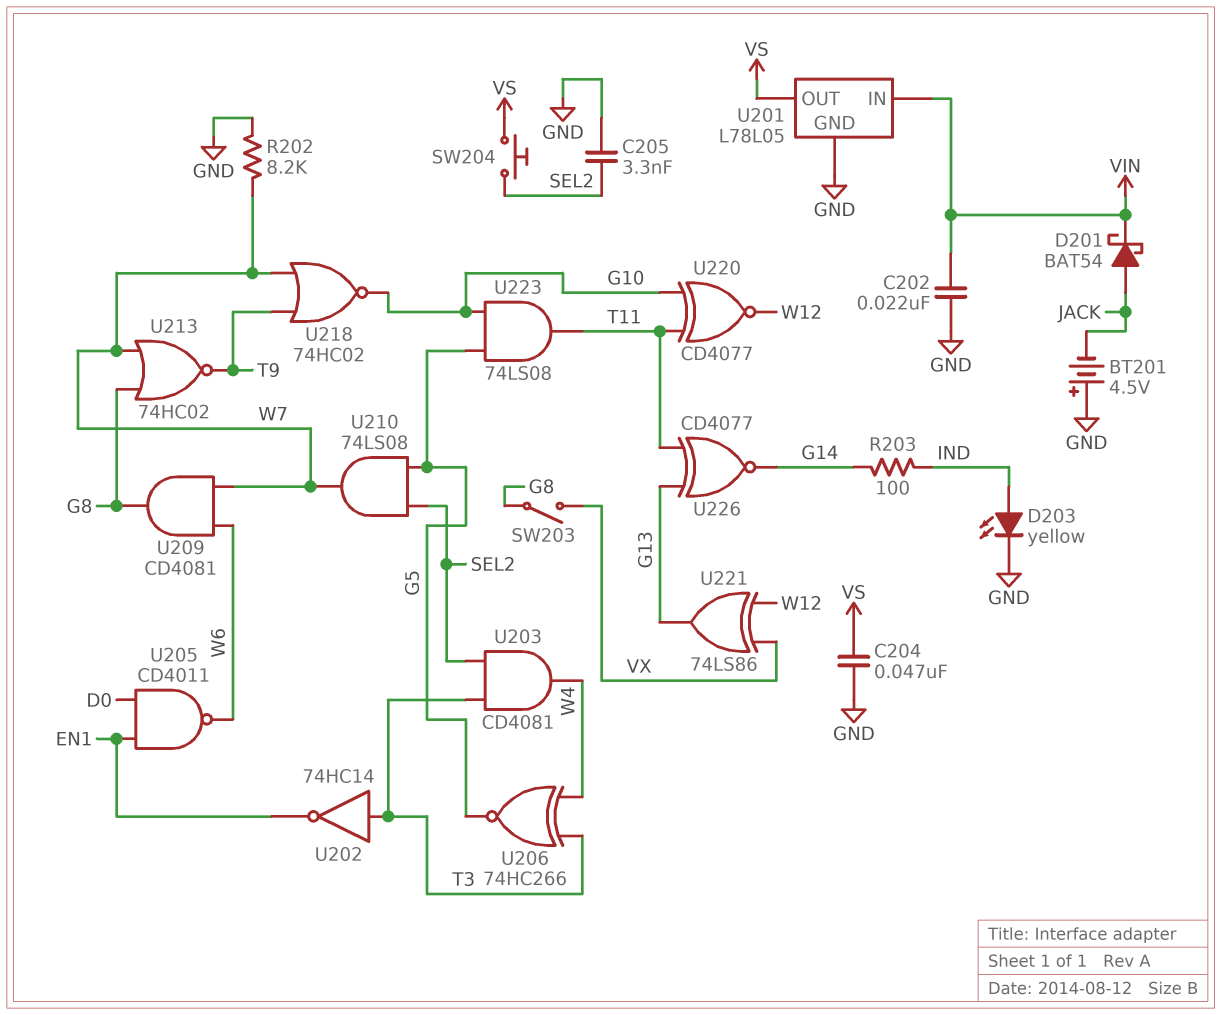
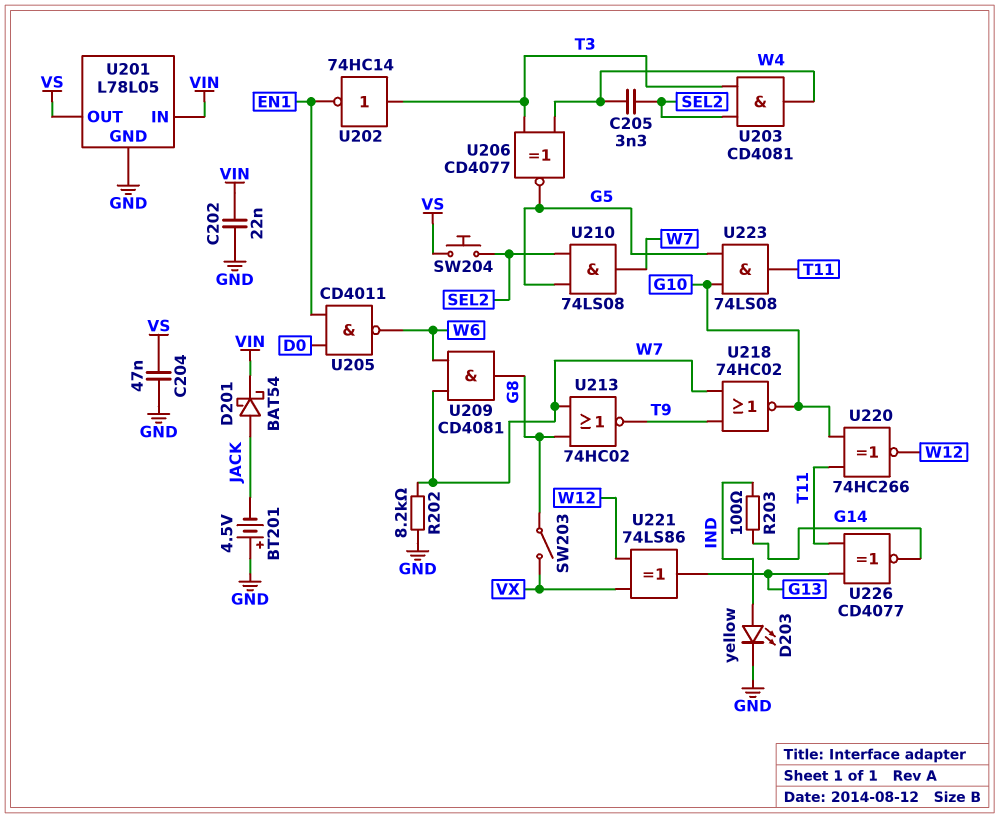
C205: 3.3nF (GND, SEL2) -> 3.3nF (SEL2, W4)
U206: XNOR 74HC266 (in T3, in W4, out G5) -> XNOR CD4077 (in T3, in W4, out G5)
U220: XNOR CD4077 (in G10, in T11, out W12) -> XNOR 74HC266 (in G10, in T11, out W12)

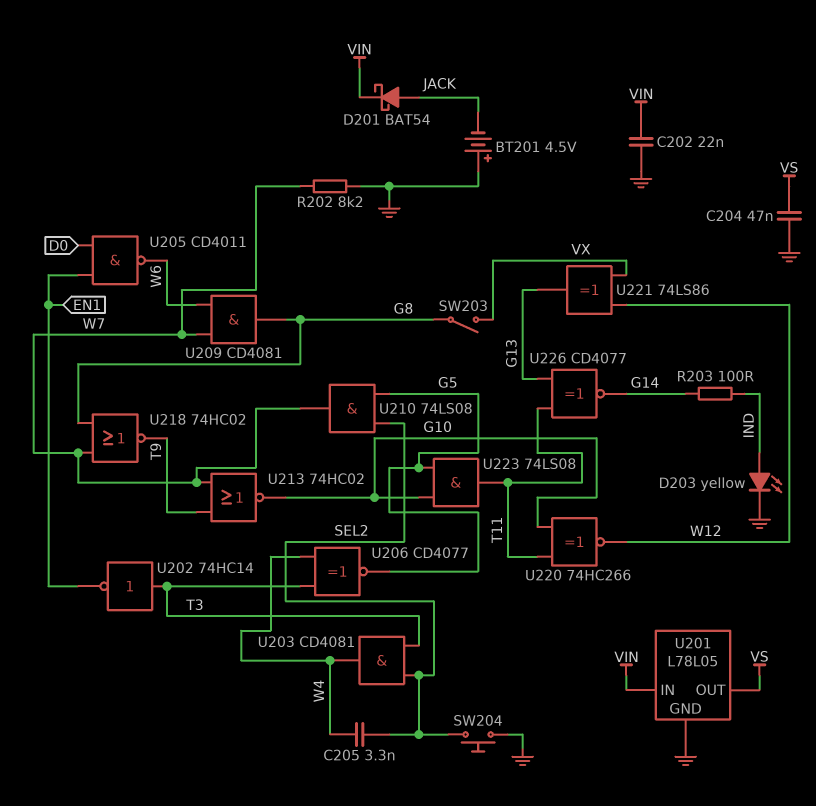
SW204: button (SEL2, VS) -> button (GND, SEL2)
U213: NOR 74HC02 (in G8, in W7, out T9) -> NOR 74HC02 (in T9, in W7, out G10)
U218: NOR 74HC02 (in T9, in W7, out G10) -> NOR 74HC02 (in G8, in W7, out T9)

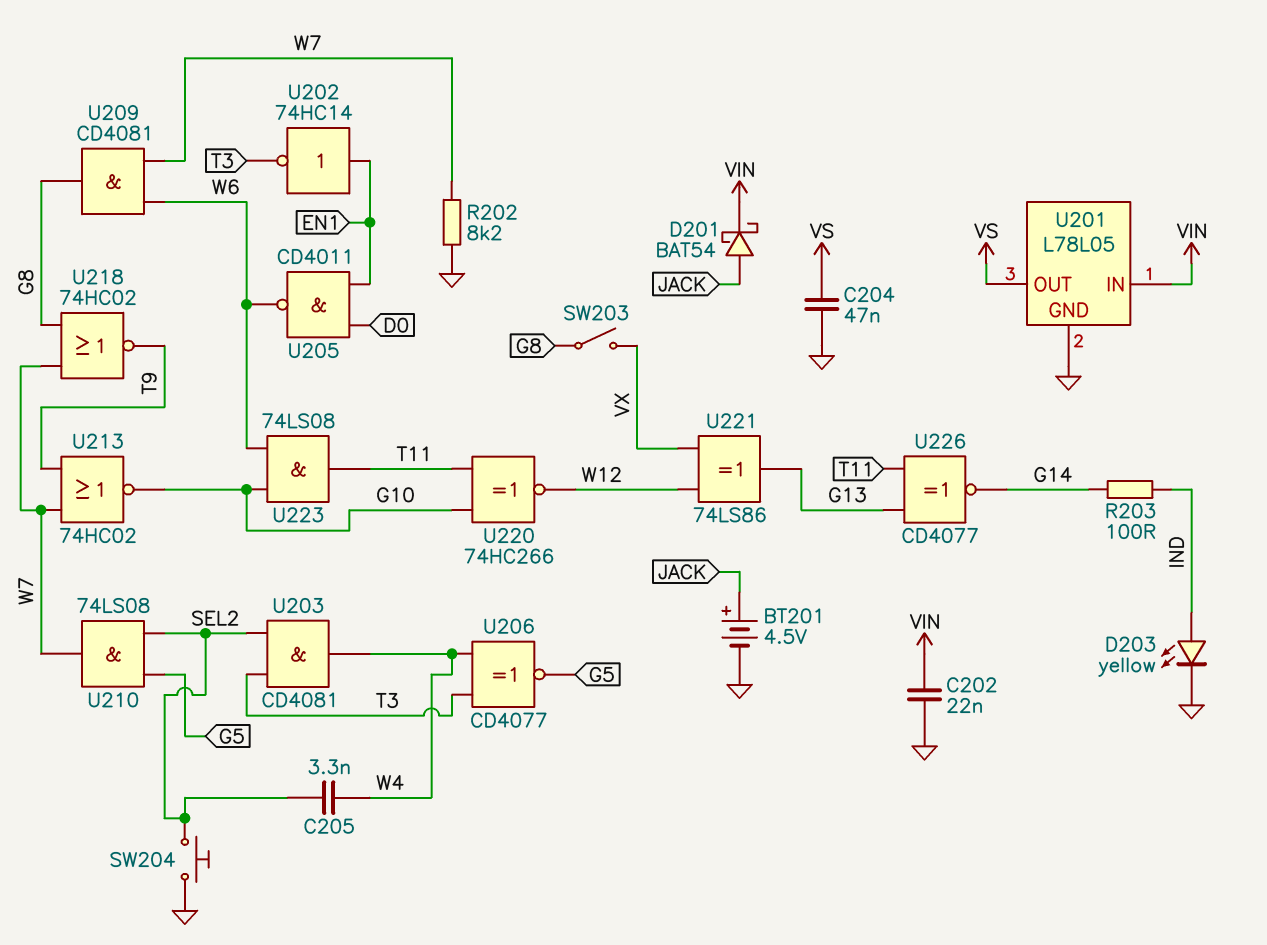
BT201: 4.5V (plus GND, minus JACK) -> 4.5V (plus JACK, minus GND)
U202: NOT 74HC14 (in T3, out EN1) -> NOT 74HC14 (in EN1, out T3)
U223: AND 74LS08 (in G5, in G10, out T11) -> AND 74LS08 (in G10, in W6, out T11)

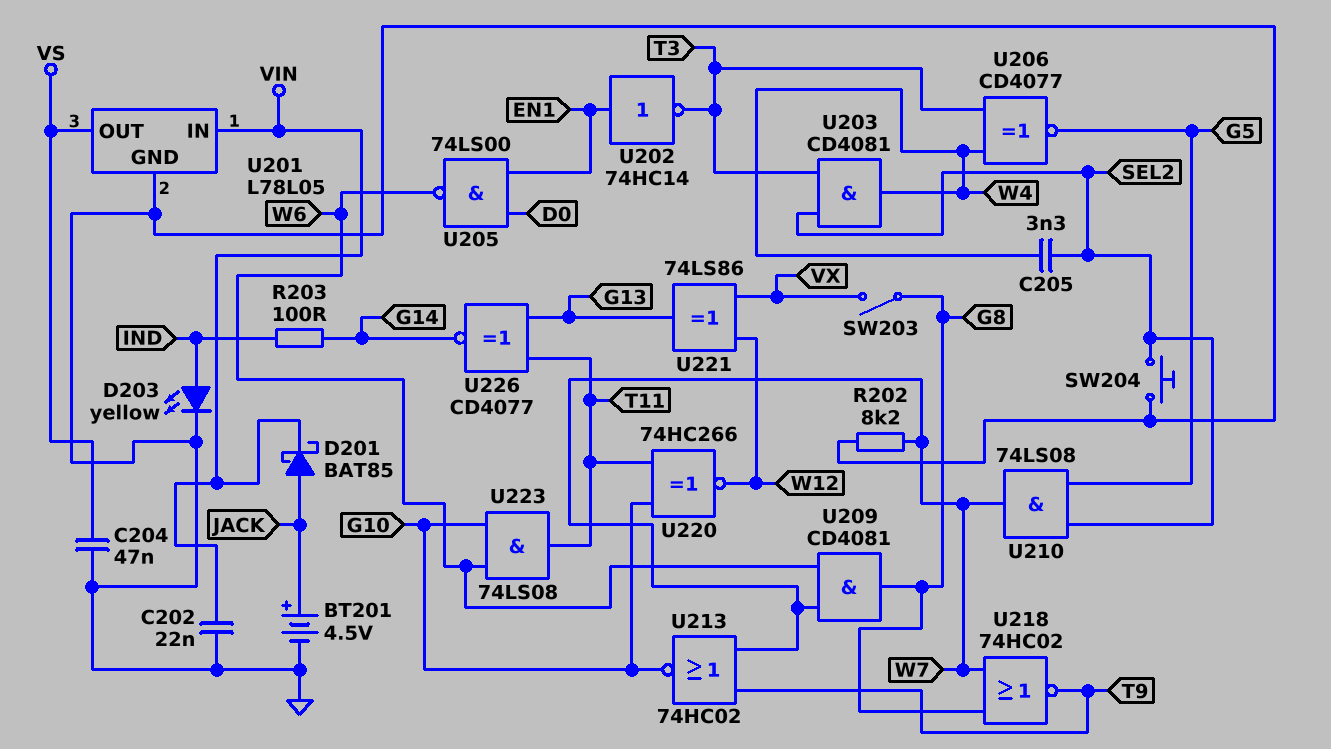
D201: schottky BAT54 (A JACK, K VIN) -> schottky BAT85 (A JACK, K VIN)
U205: NAND CD4011 (in D0, in EN1, out W6) -> NAND 74LS00 (in D0, in EN1, out W6)

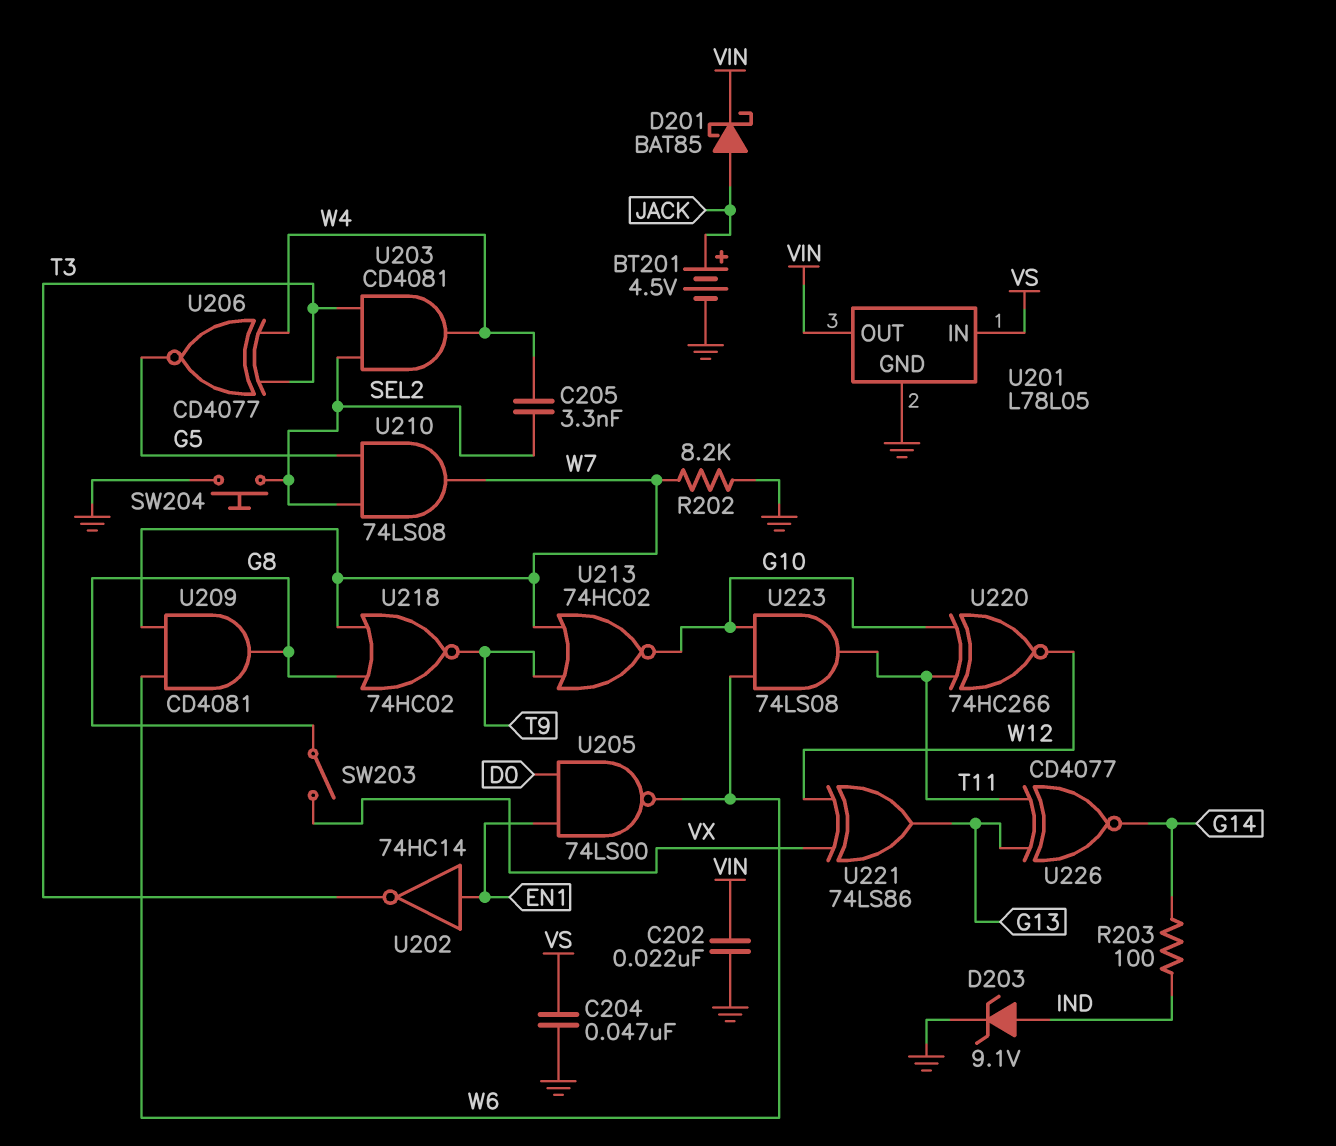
D203: LED yellow (A IND, K GND) -> zener 9.1V (A IND, K GND)
U201 pin IN: VIN -> VS
U201 pin OUT: VS -> VIN

